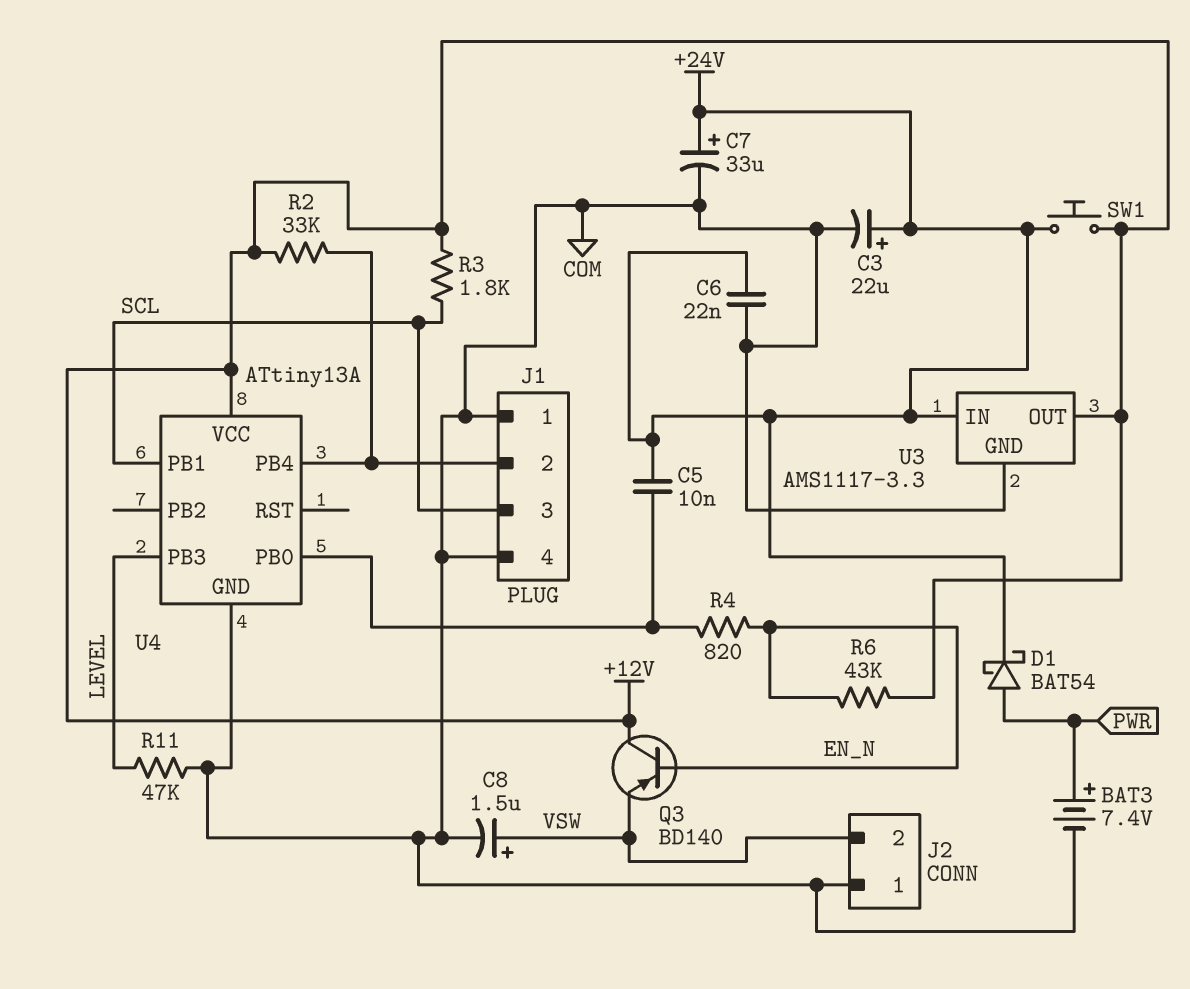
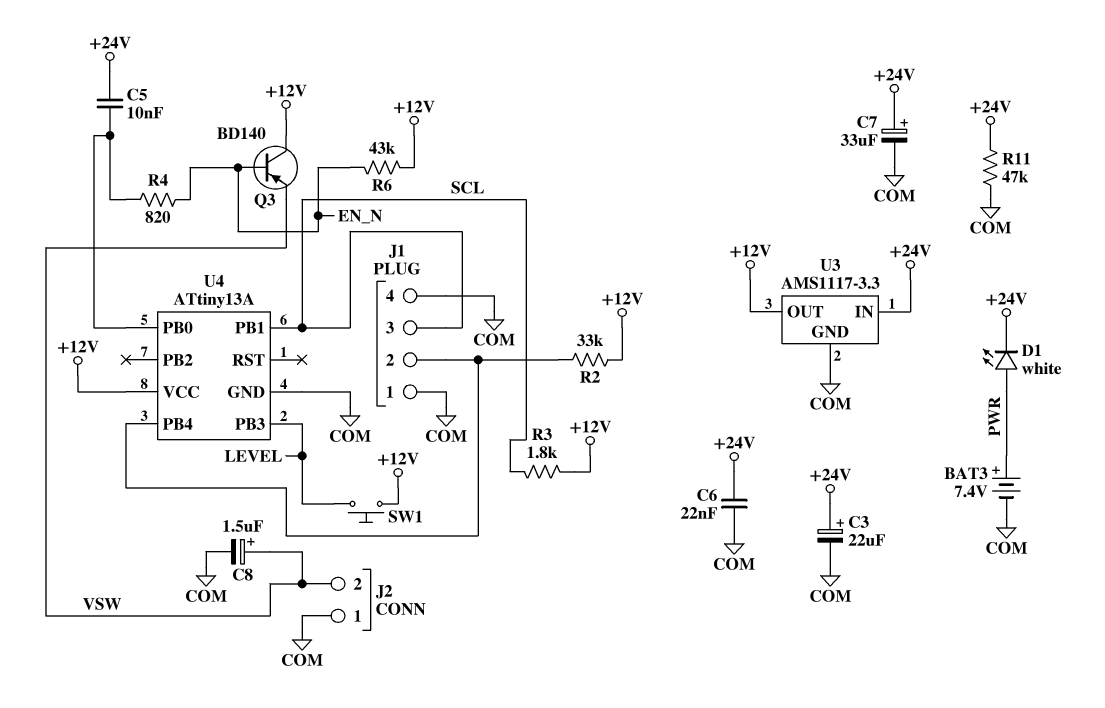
D1: schottky BAT54 (A PWR, K +24V) -> LED white (A PWR, K +24V)
R11: 47k (COM, LEVEL) -> 47k (+24V, COM)
SW1: button (+12V, +24V) -> button (+12V, LEVEL)

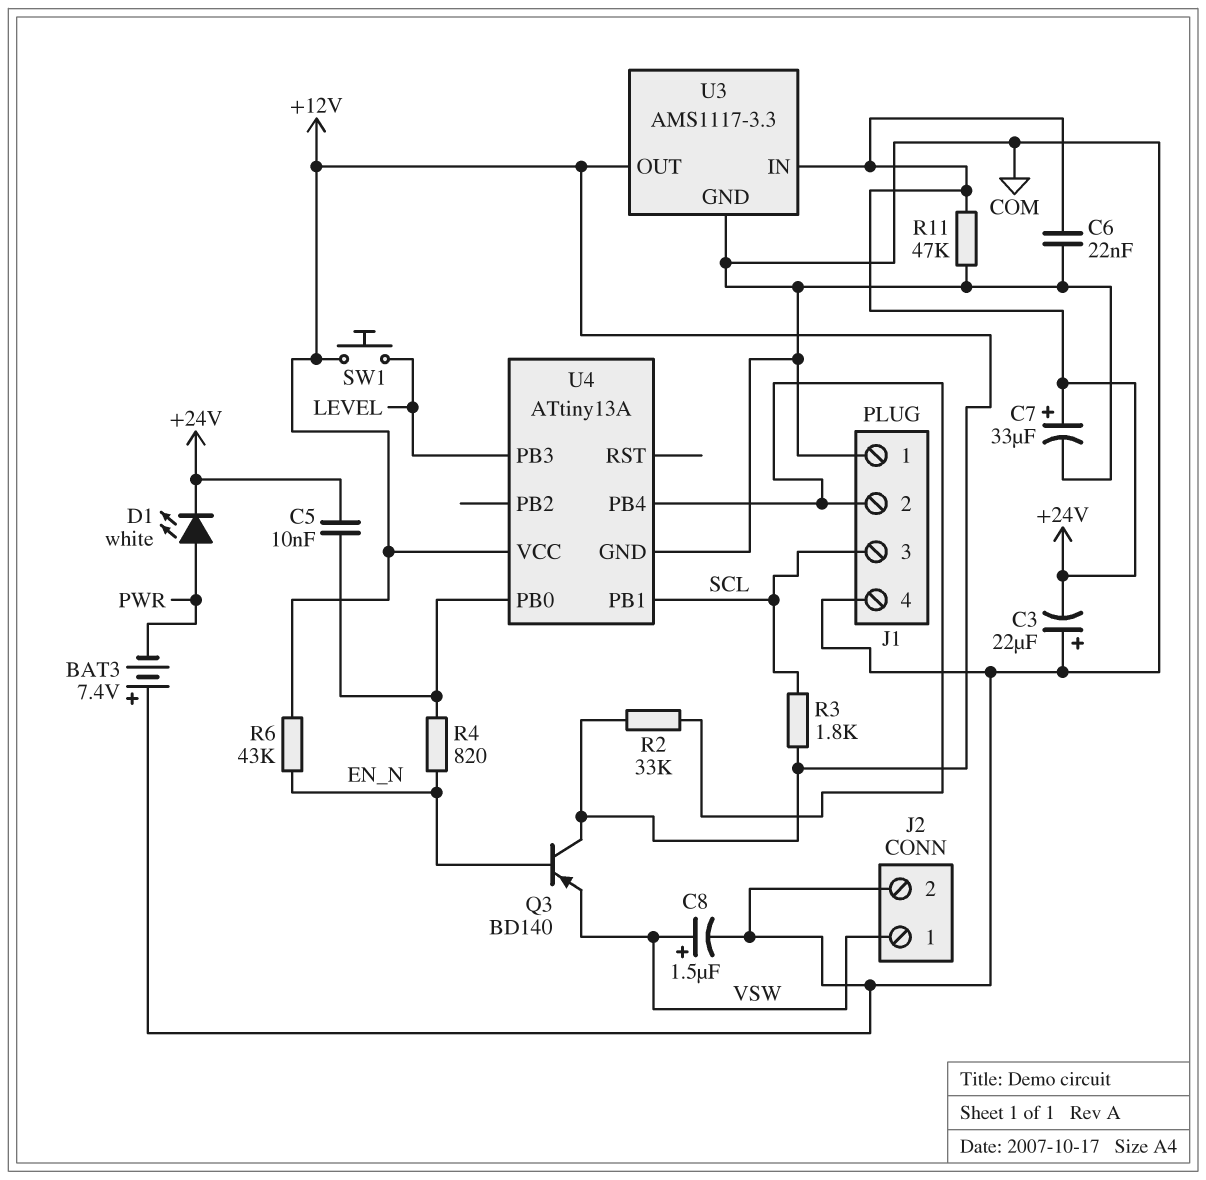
BAT3: 7.4V (plus PWR, minus COM) -> 7.4V (plus COM, minus PWR)
C3: 22uF (plus +24V, minus COM) -> 22uF (plus COM, minus +24V)
J2 pin 1: COM -> VSW
J2 pin 2: VSW -> COM

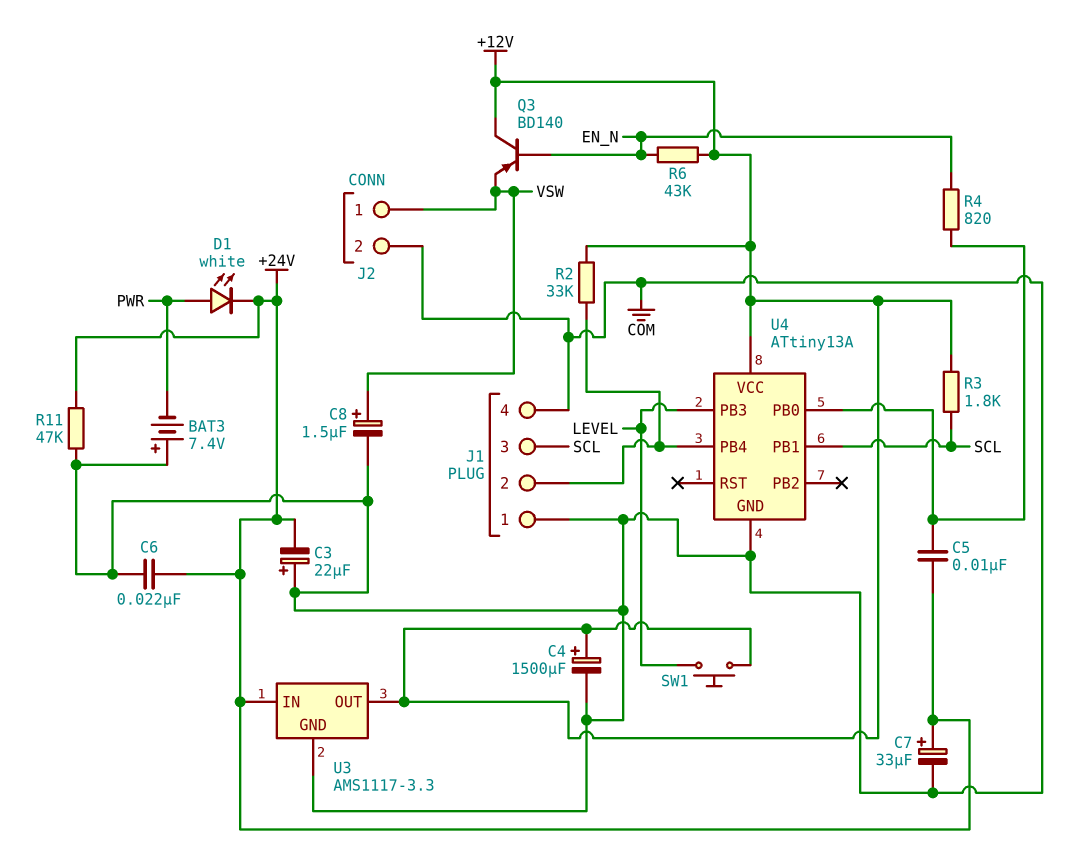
C4: none -> 1500uF (plus +12V, minus COM)

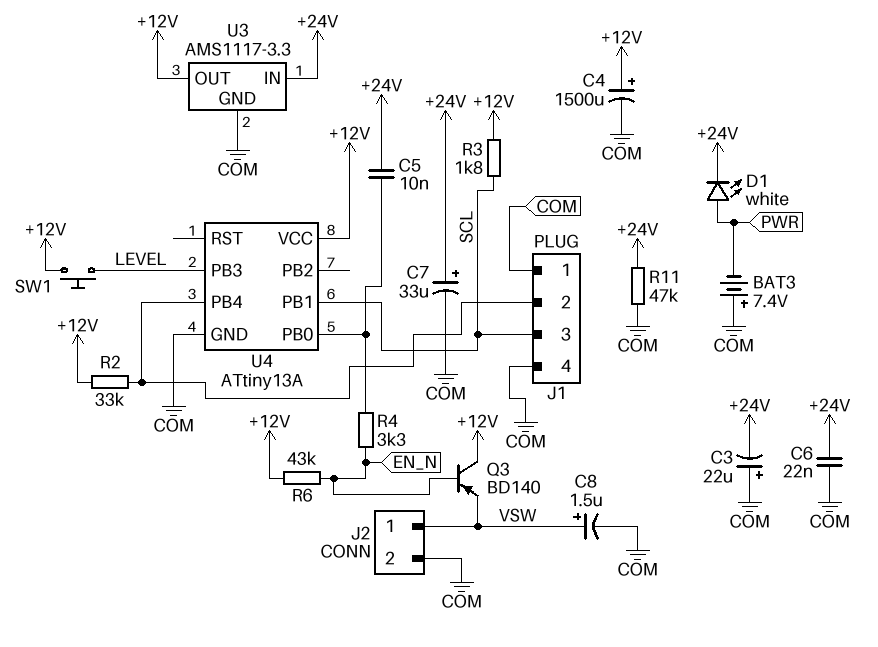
R4: 820 (EN_N, U4/PB0) -> 3.3k (EN_N, U4/PB0)

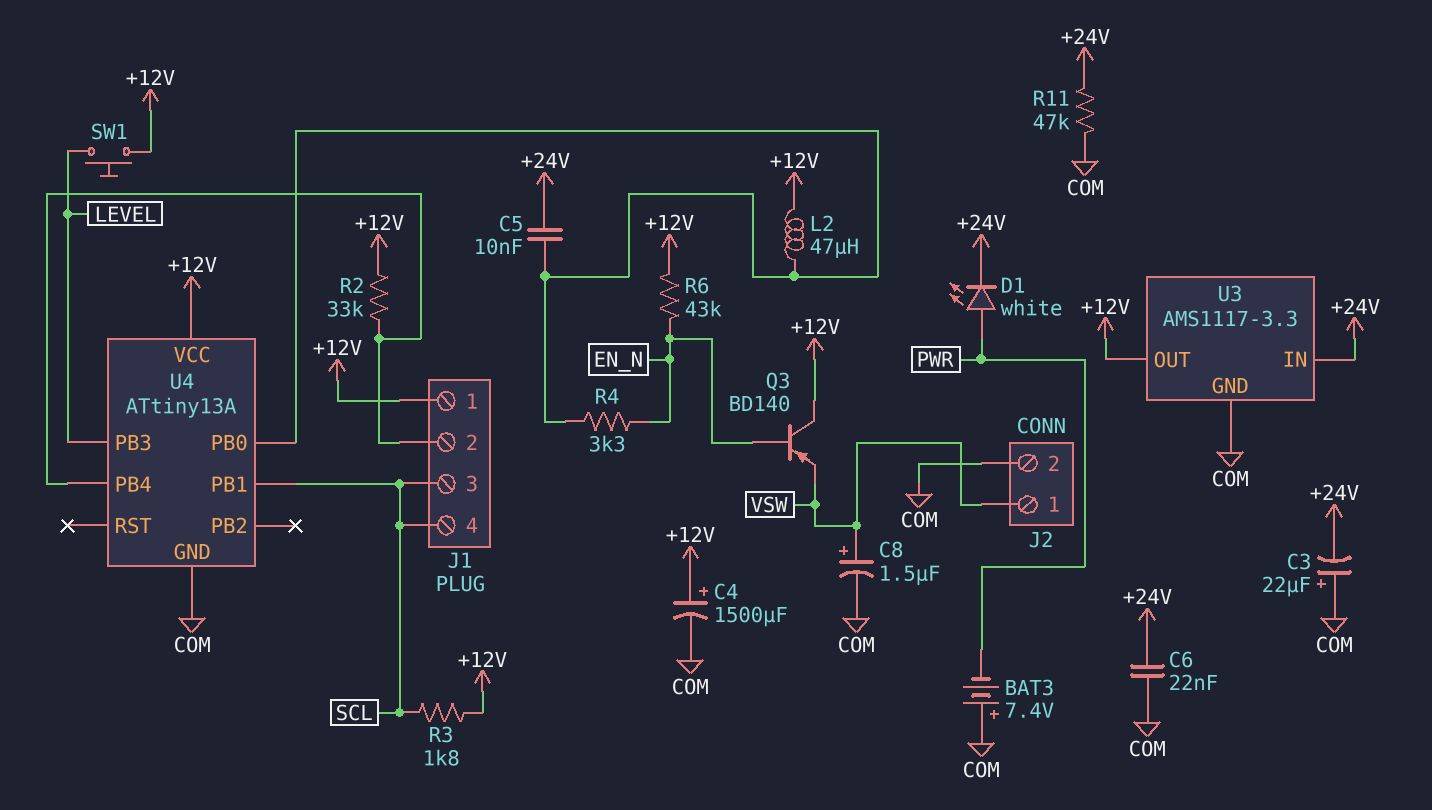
C7: 33uF (plus +24V, minus COM) -> none
J1 pin 1: COM -> +12V
J1 pin 4: COM -> SCL
L2: none -> 47uH (+12V, U4/PB0)

